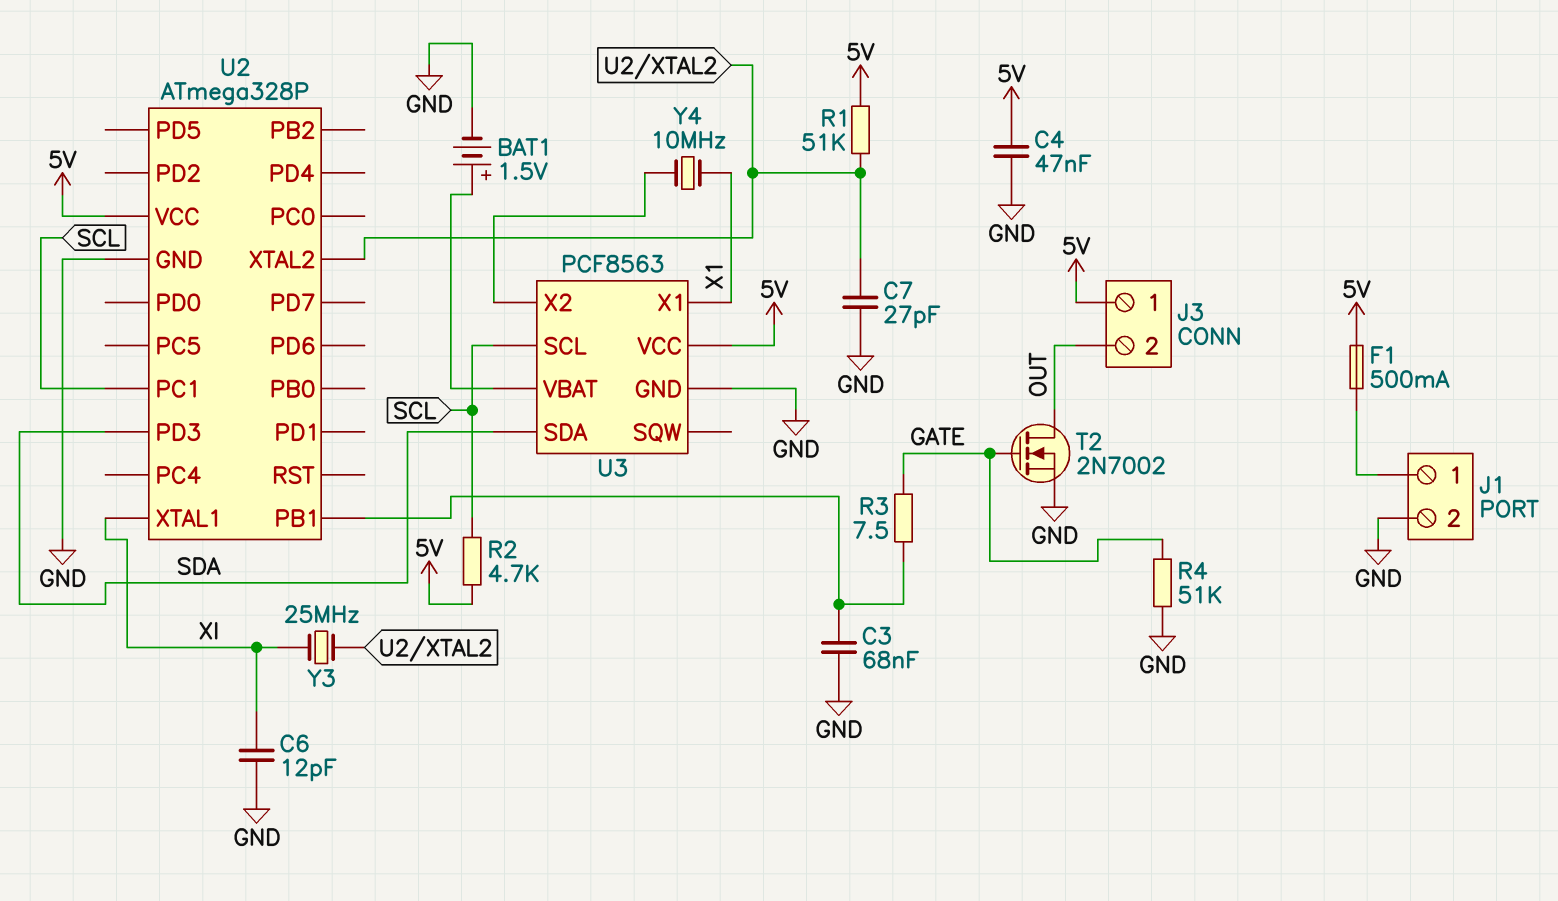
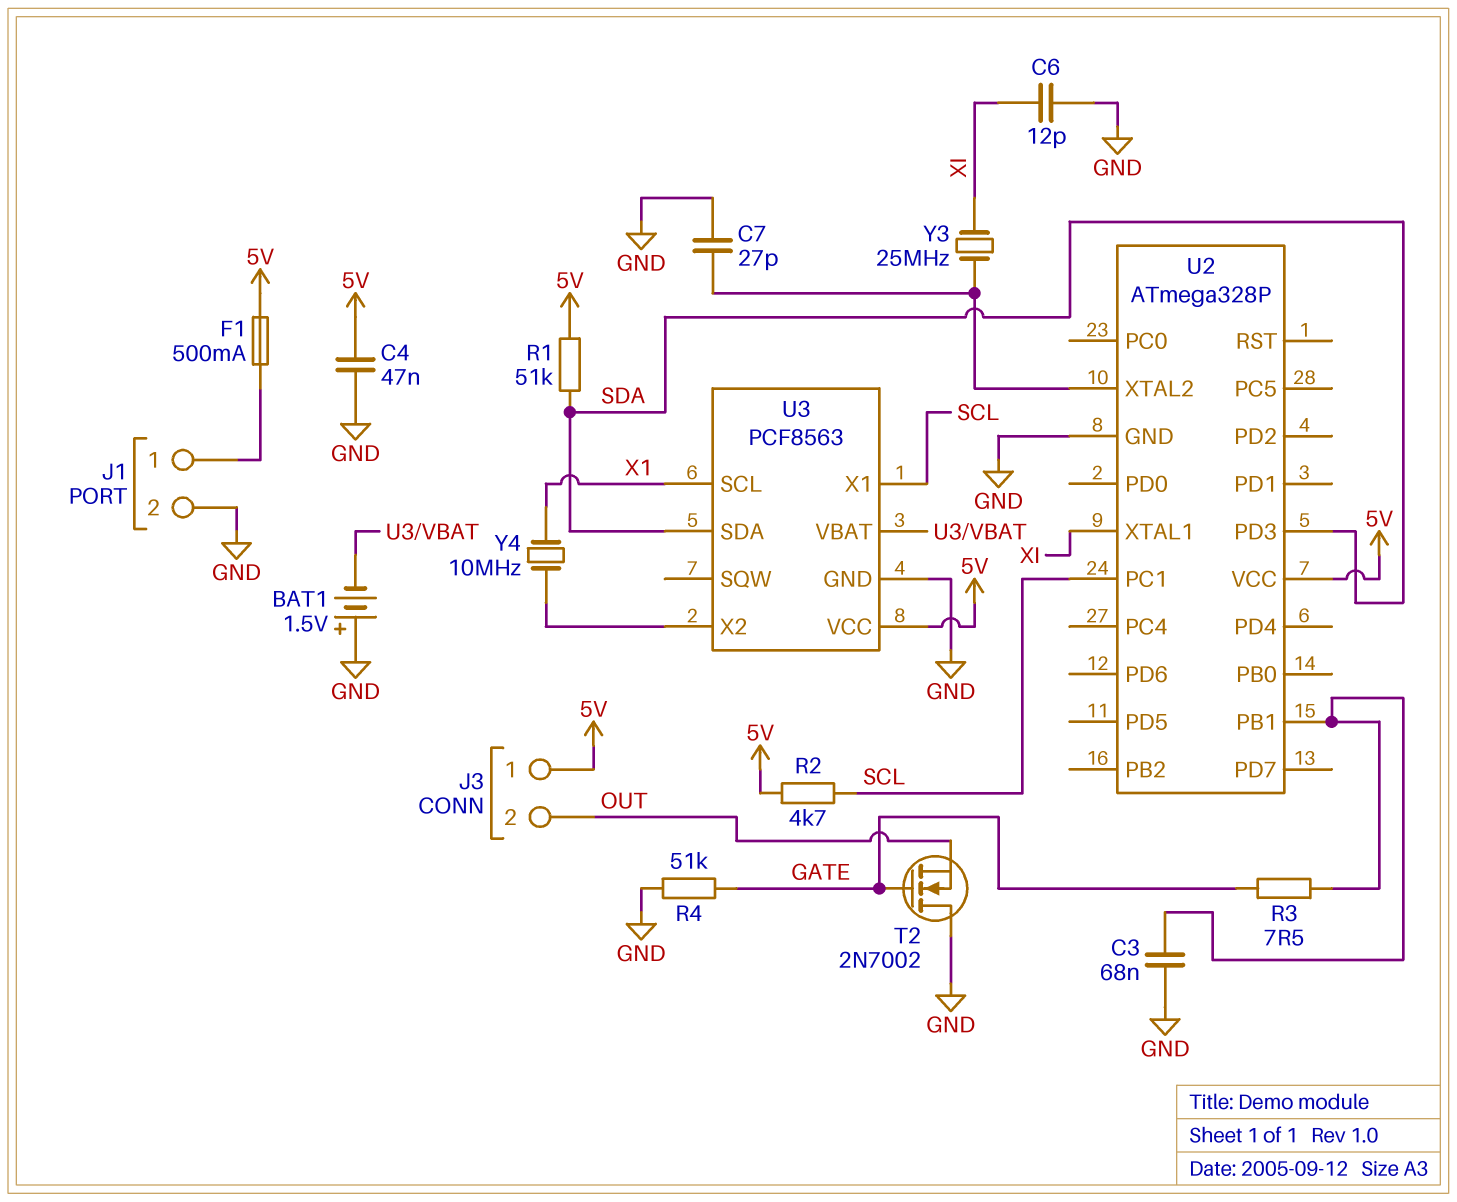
BAT1: 1.5V (plus U3/VBAT, minus GND) -> 1.5V (plus GND, minus U3/VBAT)
R1: 51k (5V, U2/XTAL2) -> 51k (5V, SDA)
T2: NMOS 2N7002 (G GATE, D OUT, S GND) -> NMOS 2N7002 (G GATE, D GND, S OUT)
U3 pin SCL: SCL -> X1
U3 pin X1: X1 -> SCL

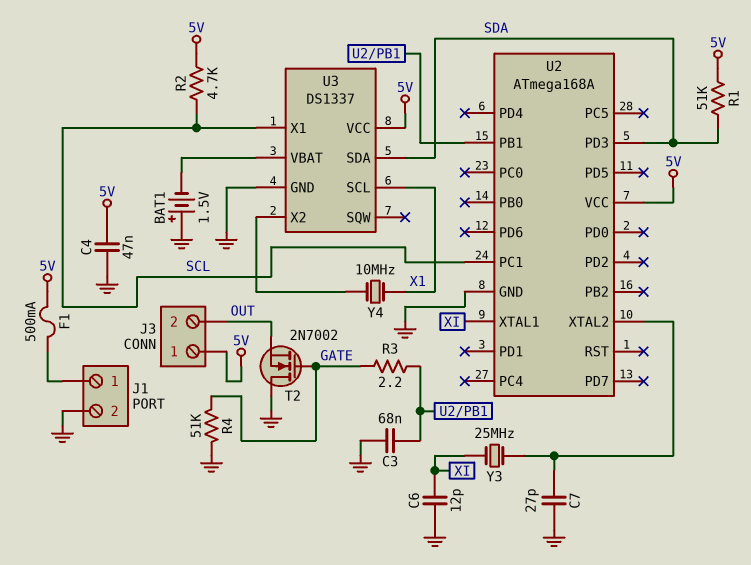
R3: 7.5 (GATE, U2/PB1) -> 2.2 (GATE, U2/PB1)
U2: ATmega328P -> ATmega168A
U3: PCF8563 -> DS1337

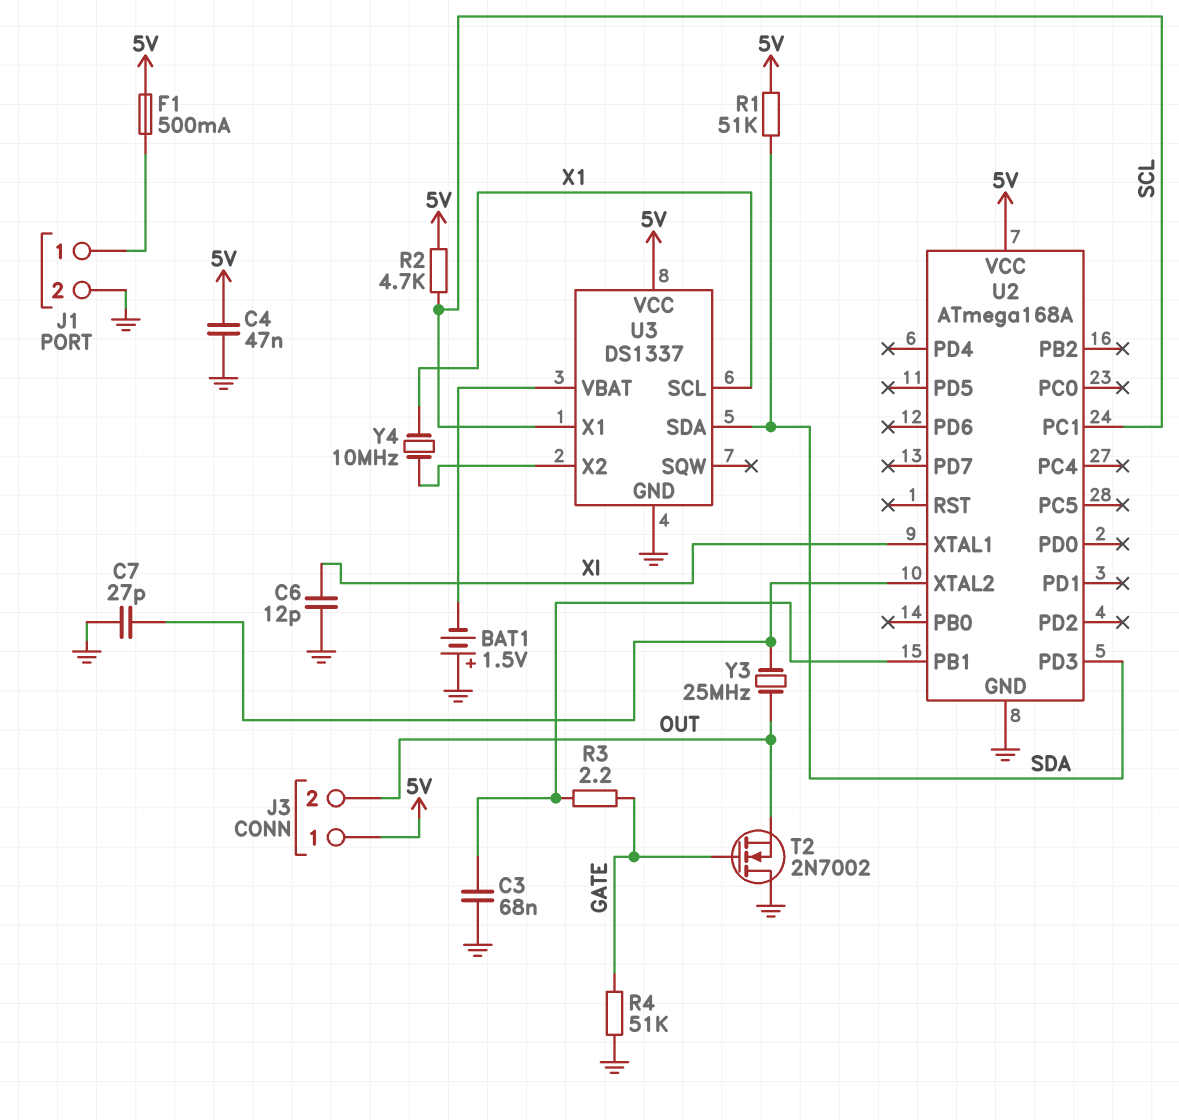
Y3: 25MHz (U2/XTAL2, XI) -> 25MHz (OUT, U2/XTAL2)

